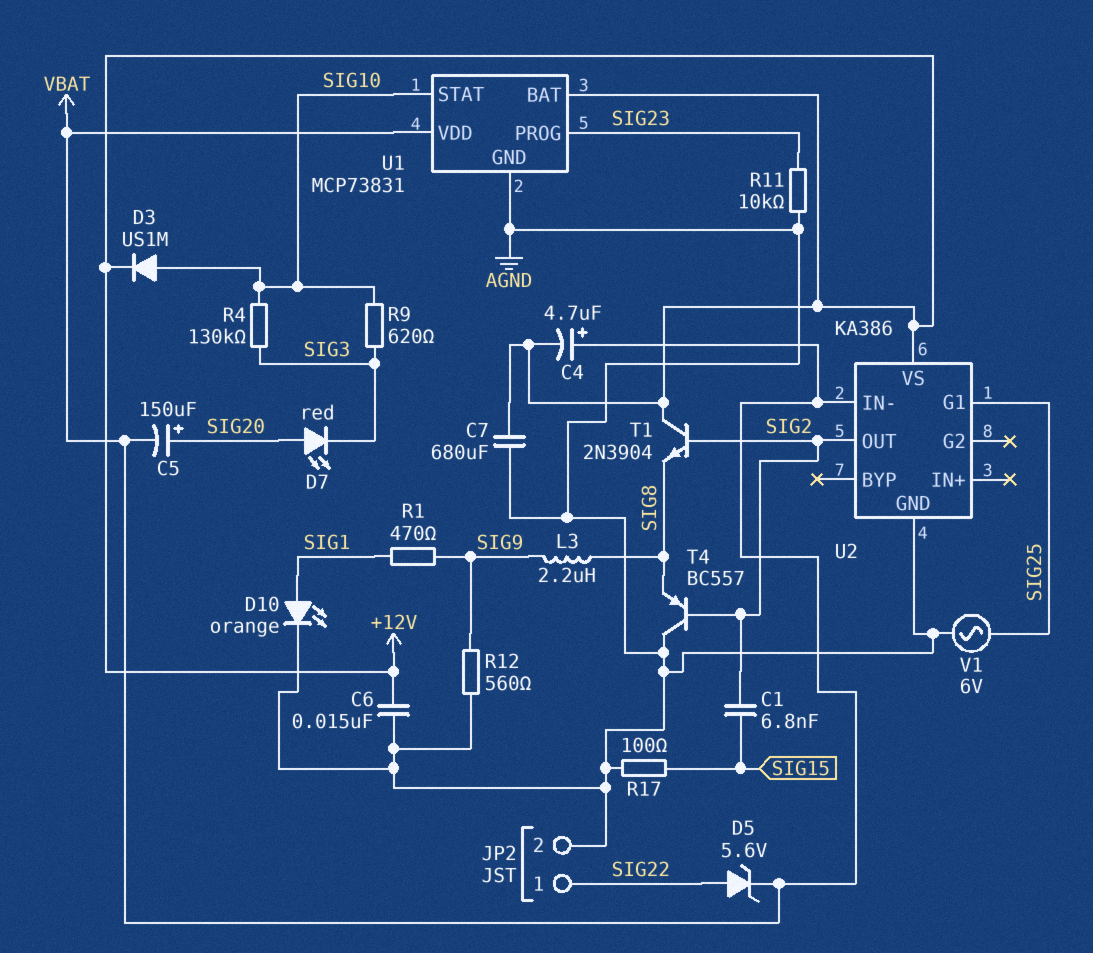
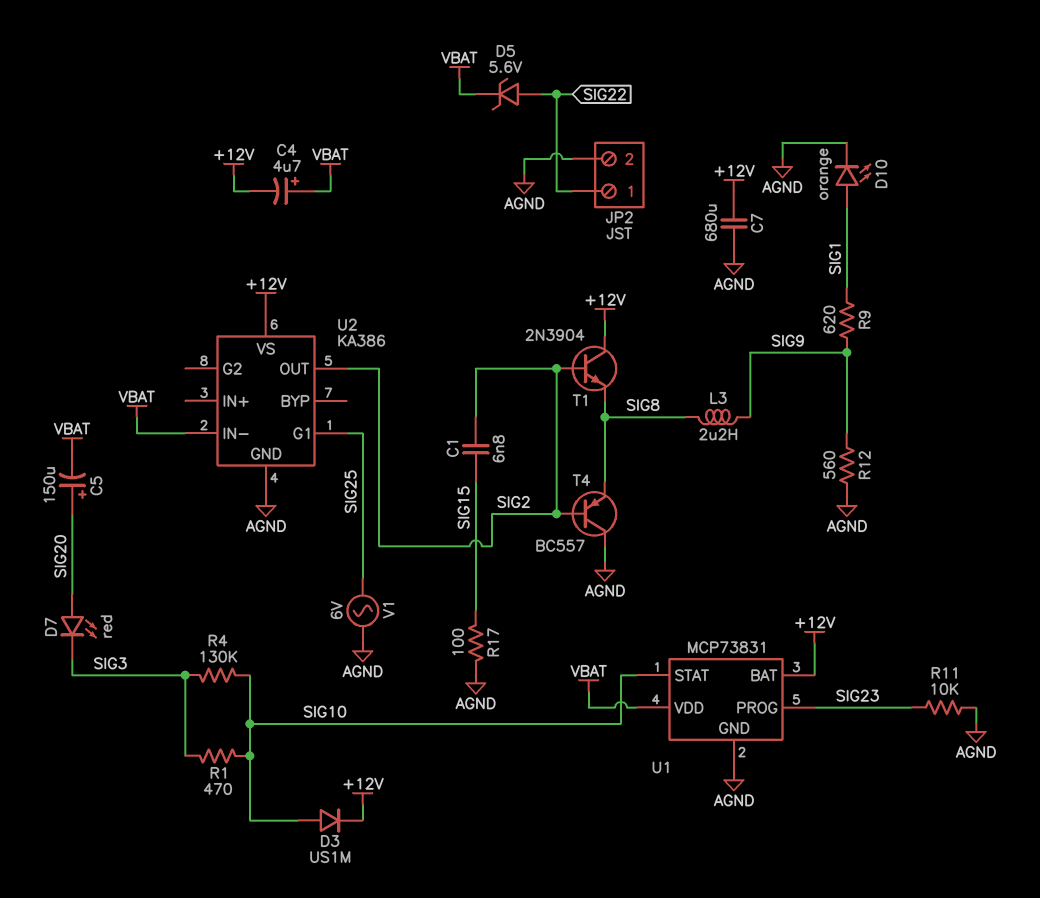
C6: 15nF (+12V, AGND) -> none
R1: 470 (SIG1, SIG9) -> 470 (SIG3, SIG10)
R9: 620 (SIG3, SIG10) -> 620 (SIG1, SIG9)

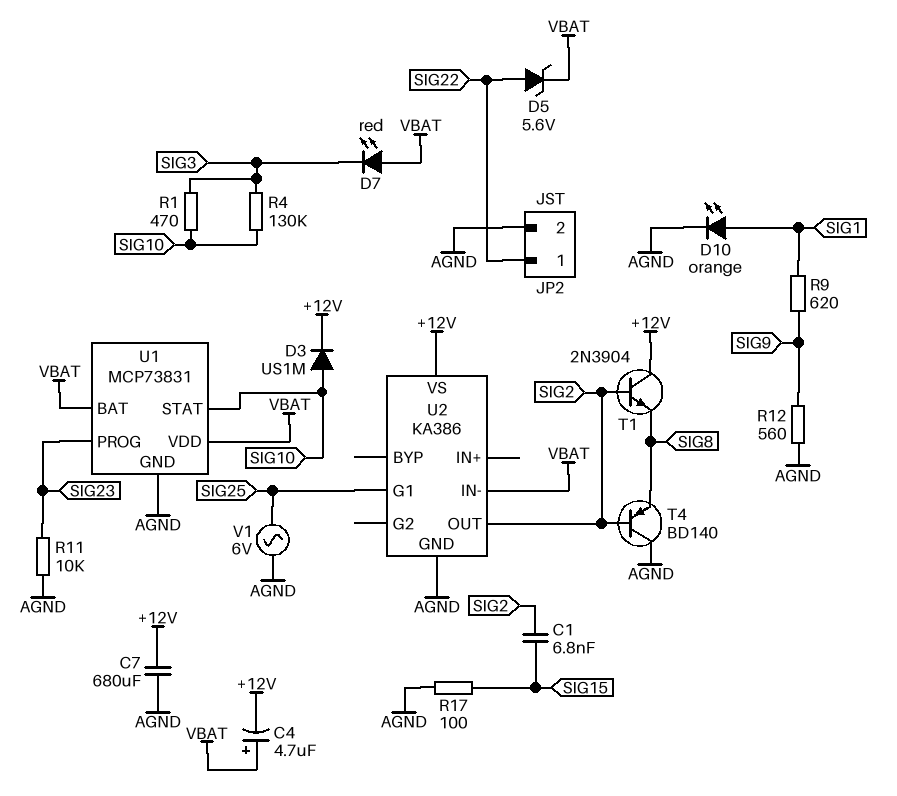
C5: 150uF (plus SIG20, minus VBAT) -> none
D7: LED red (A SIG20, K SIG3) -> LED red (A VBAT, K SIG3)
L3: 2.2uH (SIG8, SIG9) -> none
T4: PNP BC557 (B SIG2, C AGND, E SIG8) -> PNP BD140 (B SIG2, C AGND, E SIG8)
U1 pin BAT: +12V -> VBAT

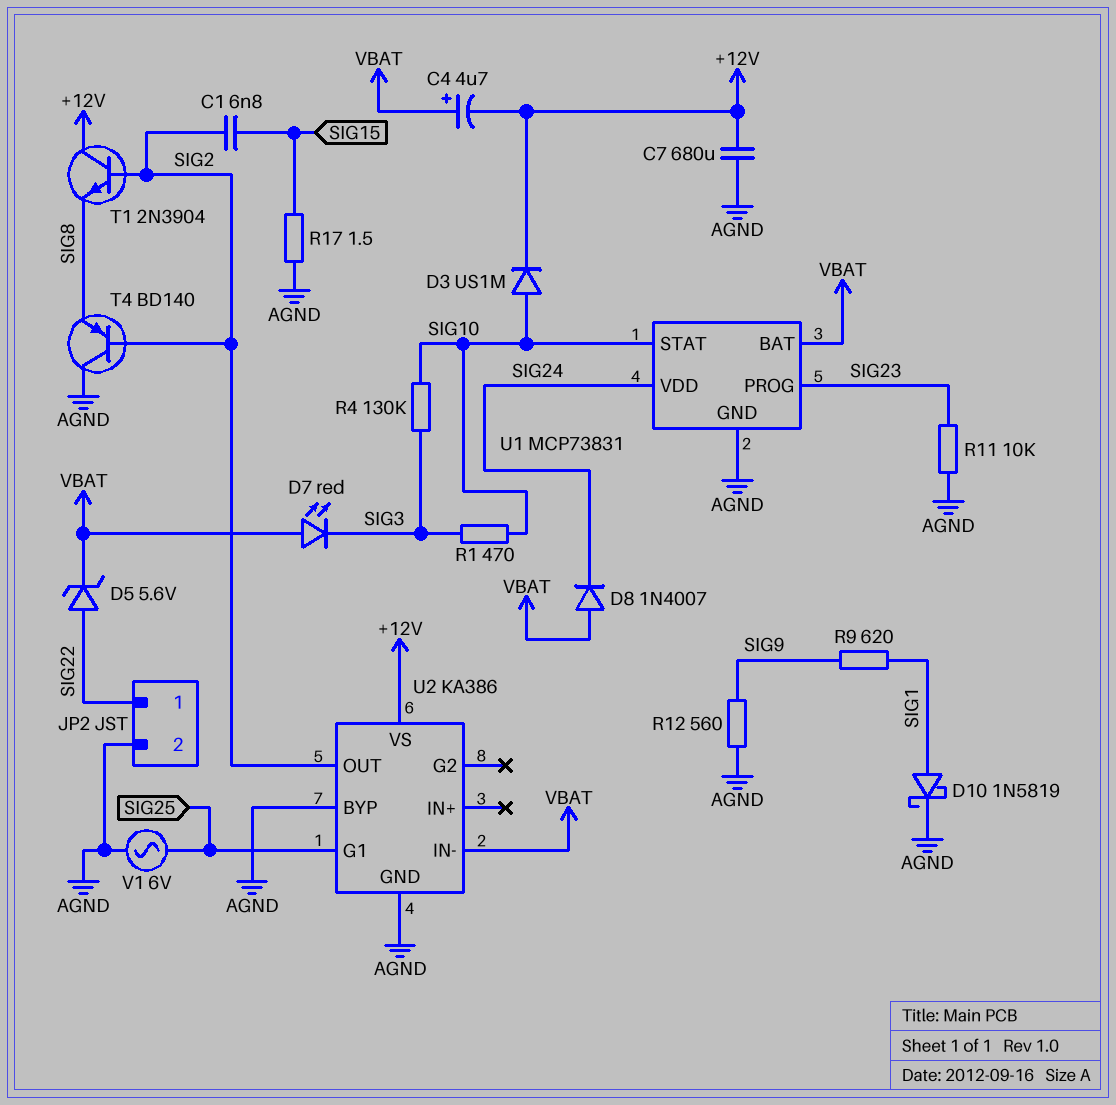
D8: none -> diode 1N4007 (A VBAT, K SIG24)
D10: LED orange (A SIG1, K AGND) -> schottky 1N5819 (A SIG1, K AGND)
R17: 100 (AGND, SIG15) -> 1.5 (AGND, SIG15)
U1 pin VDD: VBAT -> SIG24
U2 pin BYP: none -> AGND

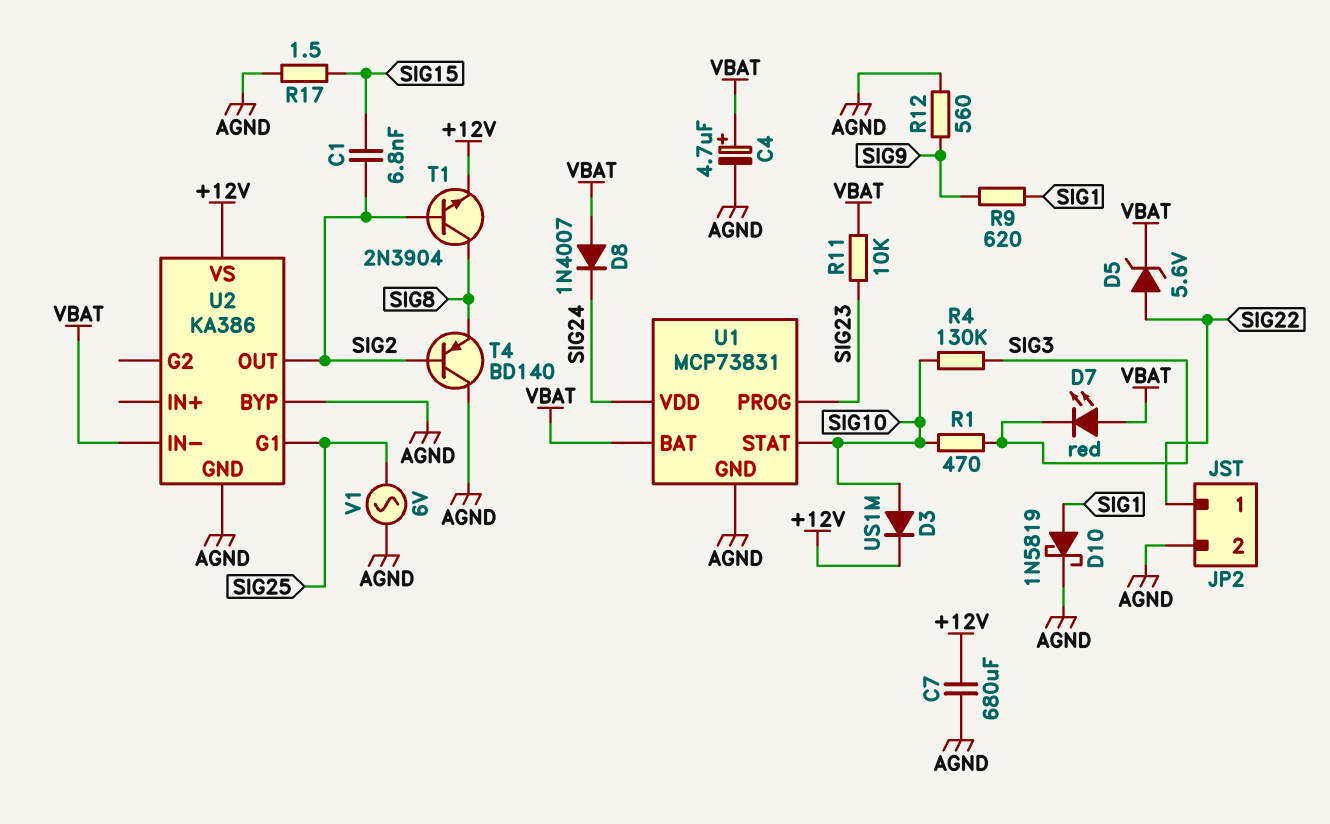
C4: 4.7uF (plus VBAT, minus +12V) -> 4.7uF (plus VBAT, minus AGND)
R11: 10k (AGND, SIG23) -> 10k (SIG23, VBAT)
T1: NPN 2N3904 (B SIG2, C +12V, E SIG8) -> NPN 2N3904 (B SIG2, C SIG8, E +12V)

